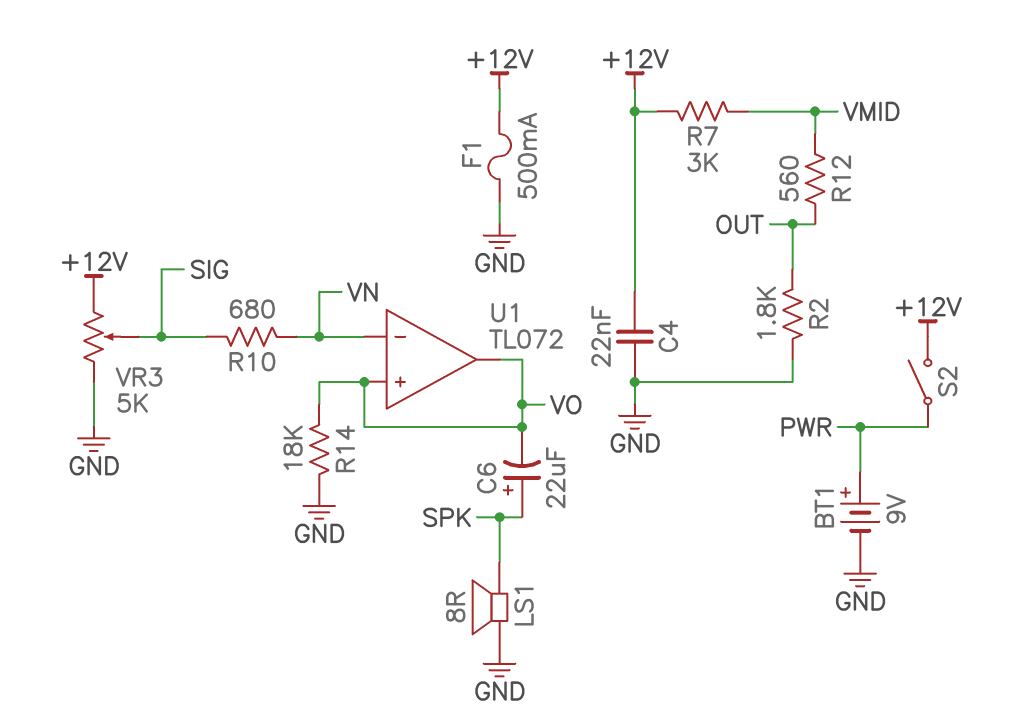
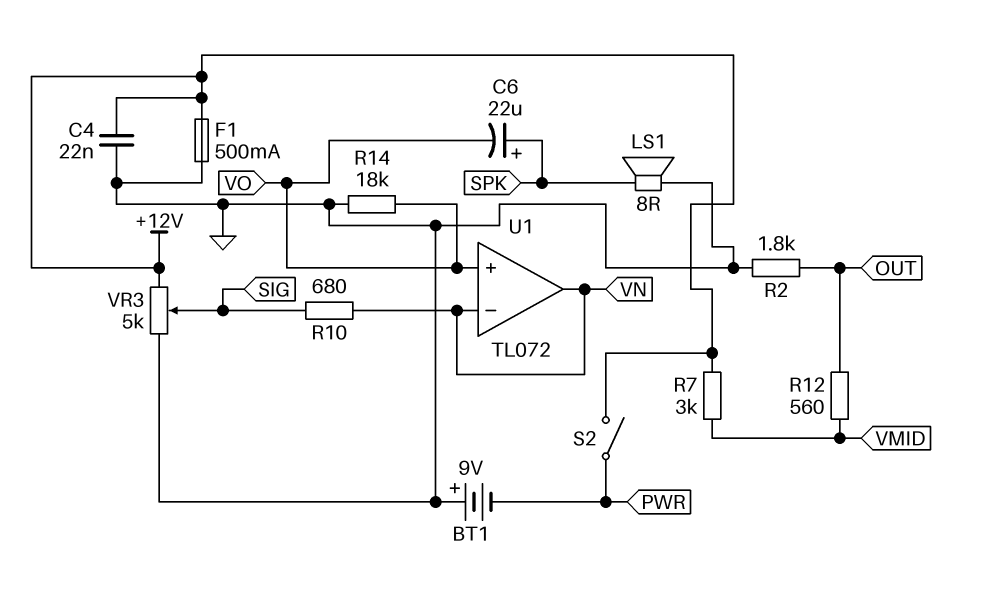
BT1: 9V (plus PWR, minus GND) -> 9V (plus GND, minus PWR)
U1 pin out: VO -> VN

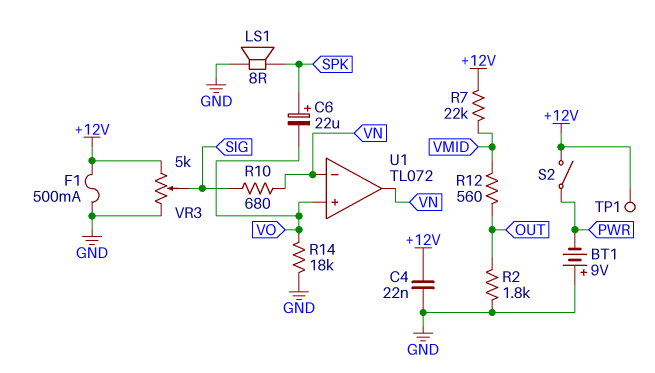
R7: 3k (+12V, VMID) -> 22k (+12V, VMID)
TP1: none -> test point (+12V)

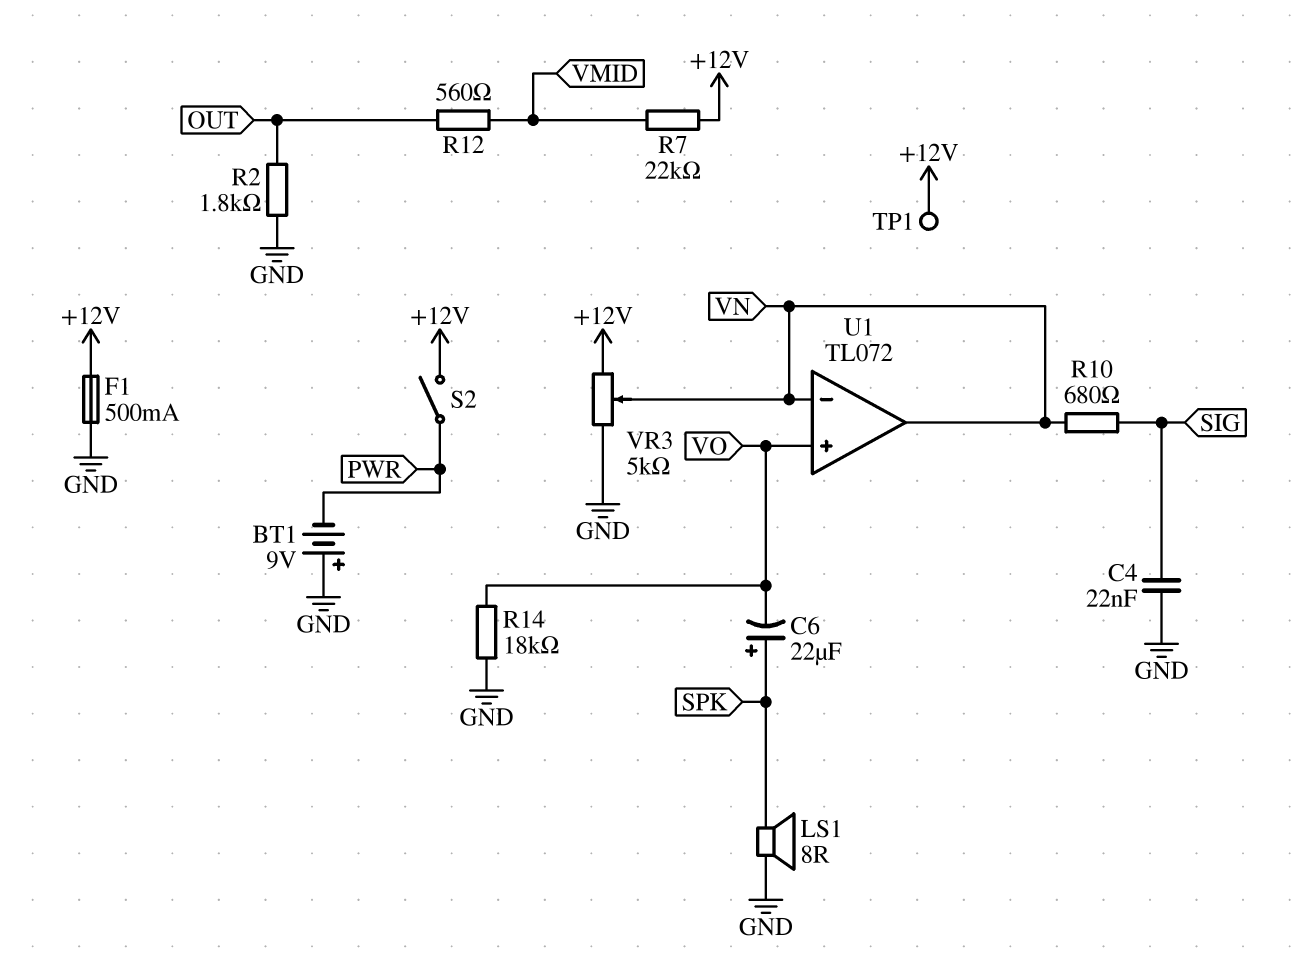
C4: 22nF (+12V, GND) -> 22nF (GND, SIG)
VR3: 5k (+12V, GND, wiper SIG) -> 5k (+12V, GND, wiper VN)

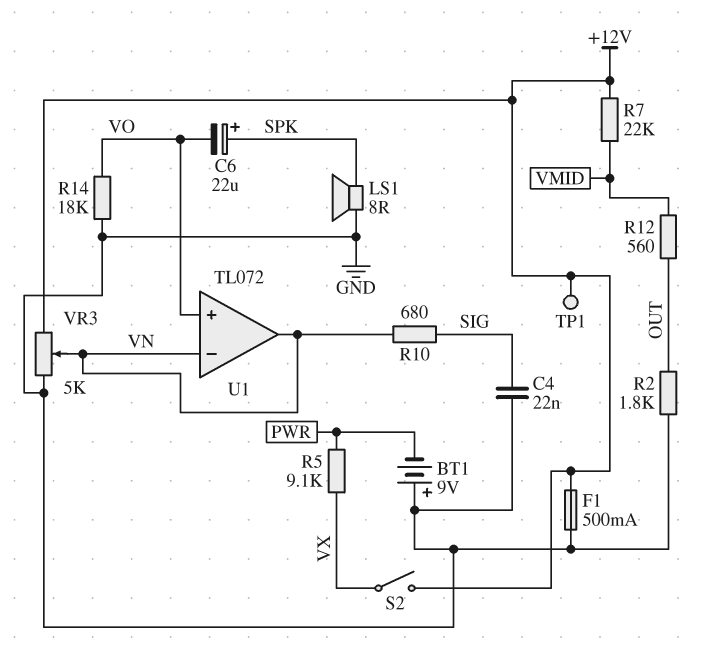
R5: none -> 9.1k (PWR, VX)
S2: switch (+12V, PWR) -> switch (+12V, VX)

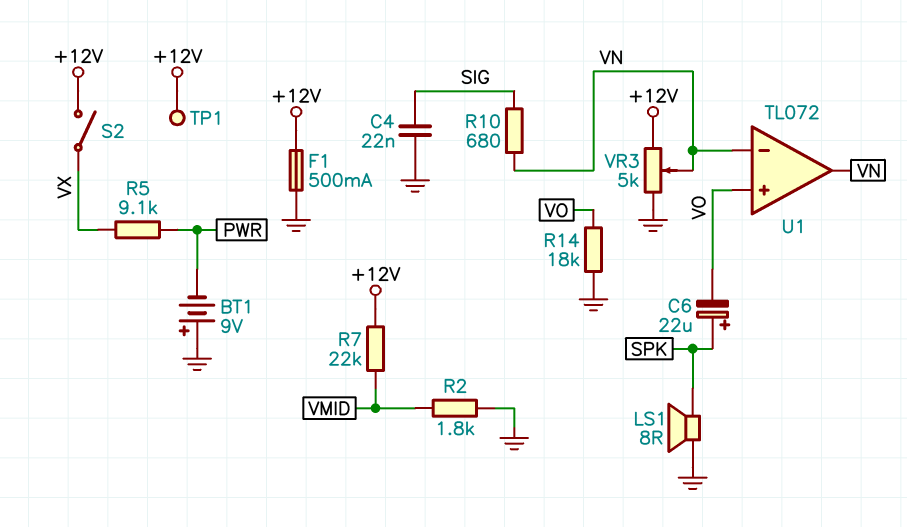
R2: 1.8k (GND, OUT) -> 1.8k (GND, VMID)
R12: 560 (OUT, VMID) -> none

